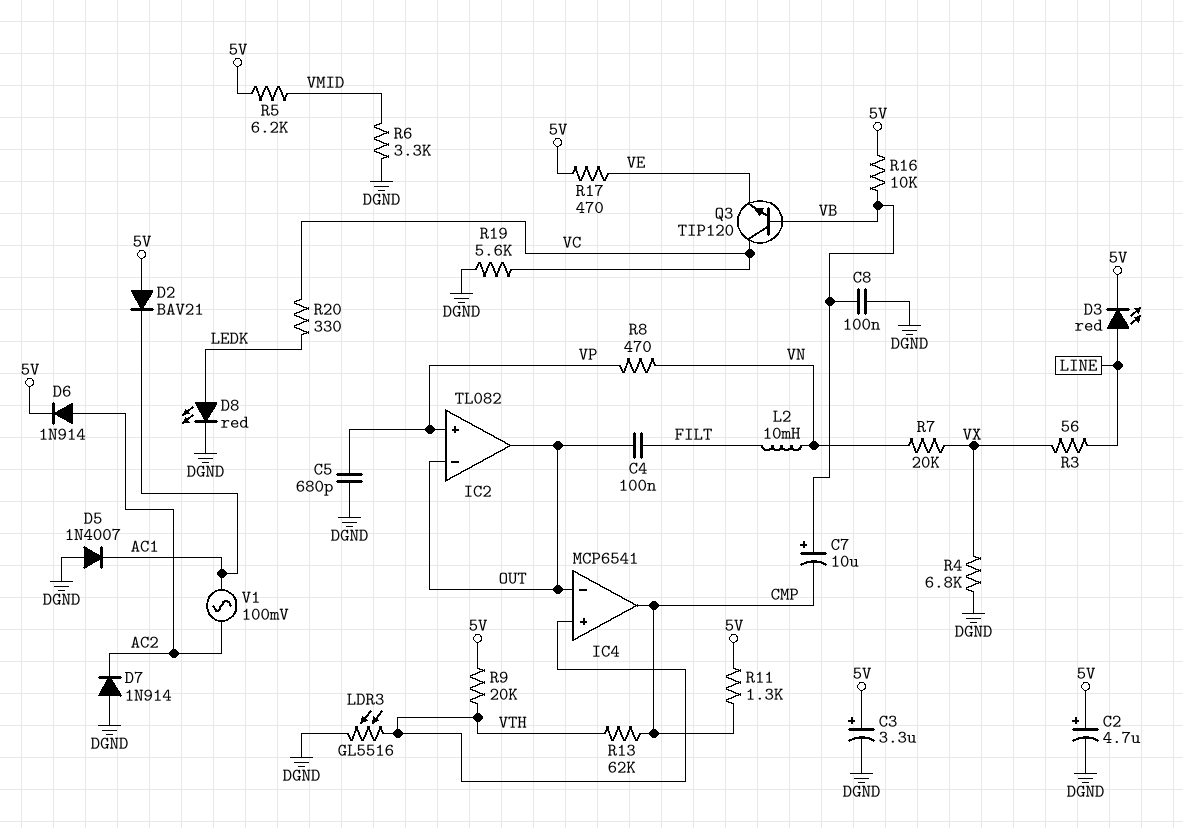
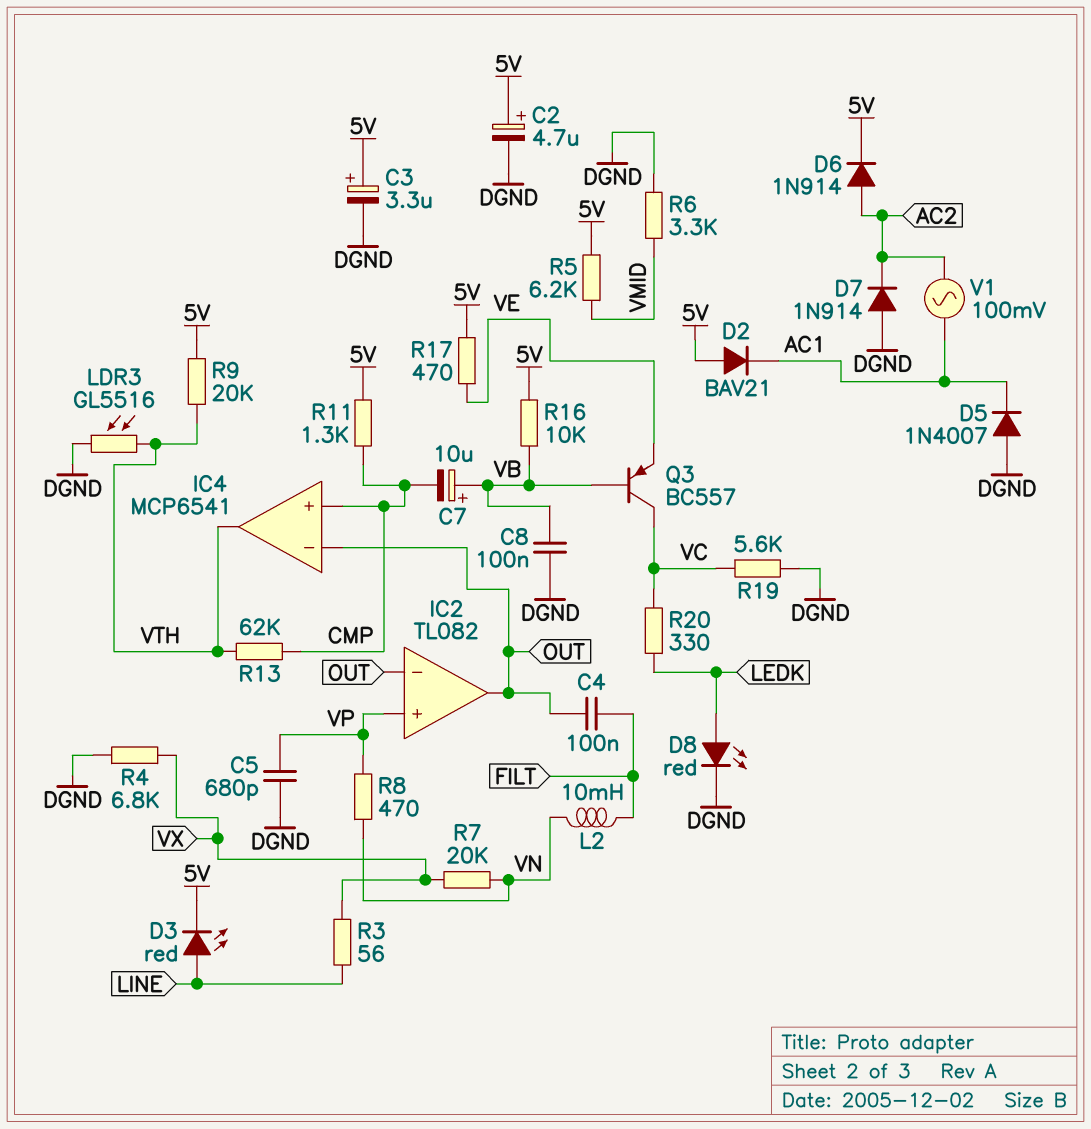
IC4 pin in+: VTH -> CMP
IC4 pin out: CMP -> VTH
Q3: NPN TIP120 (B VB, C VC, E VE) -> PNP BC557 (B VB, C VC, E VE)

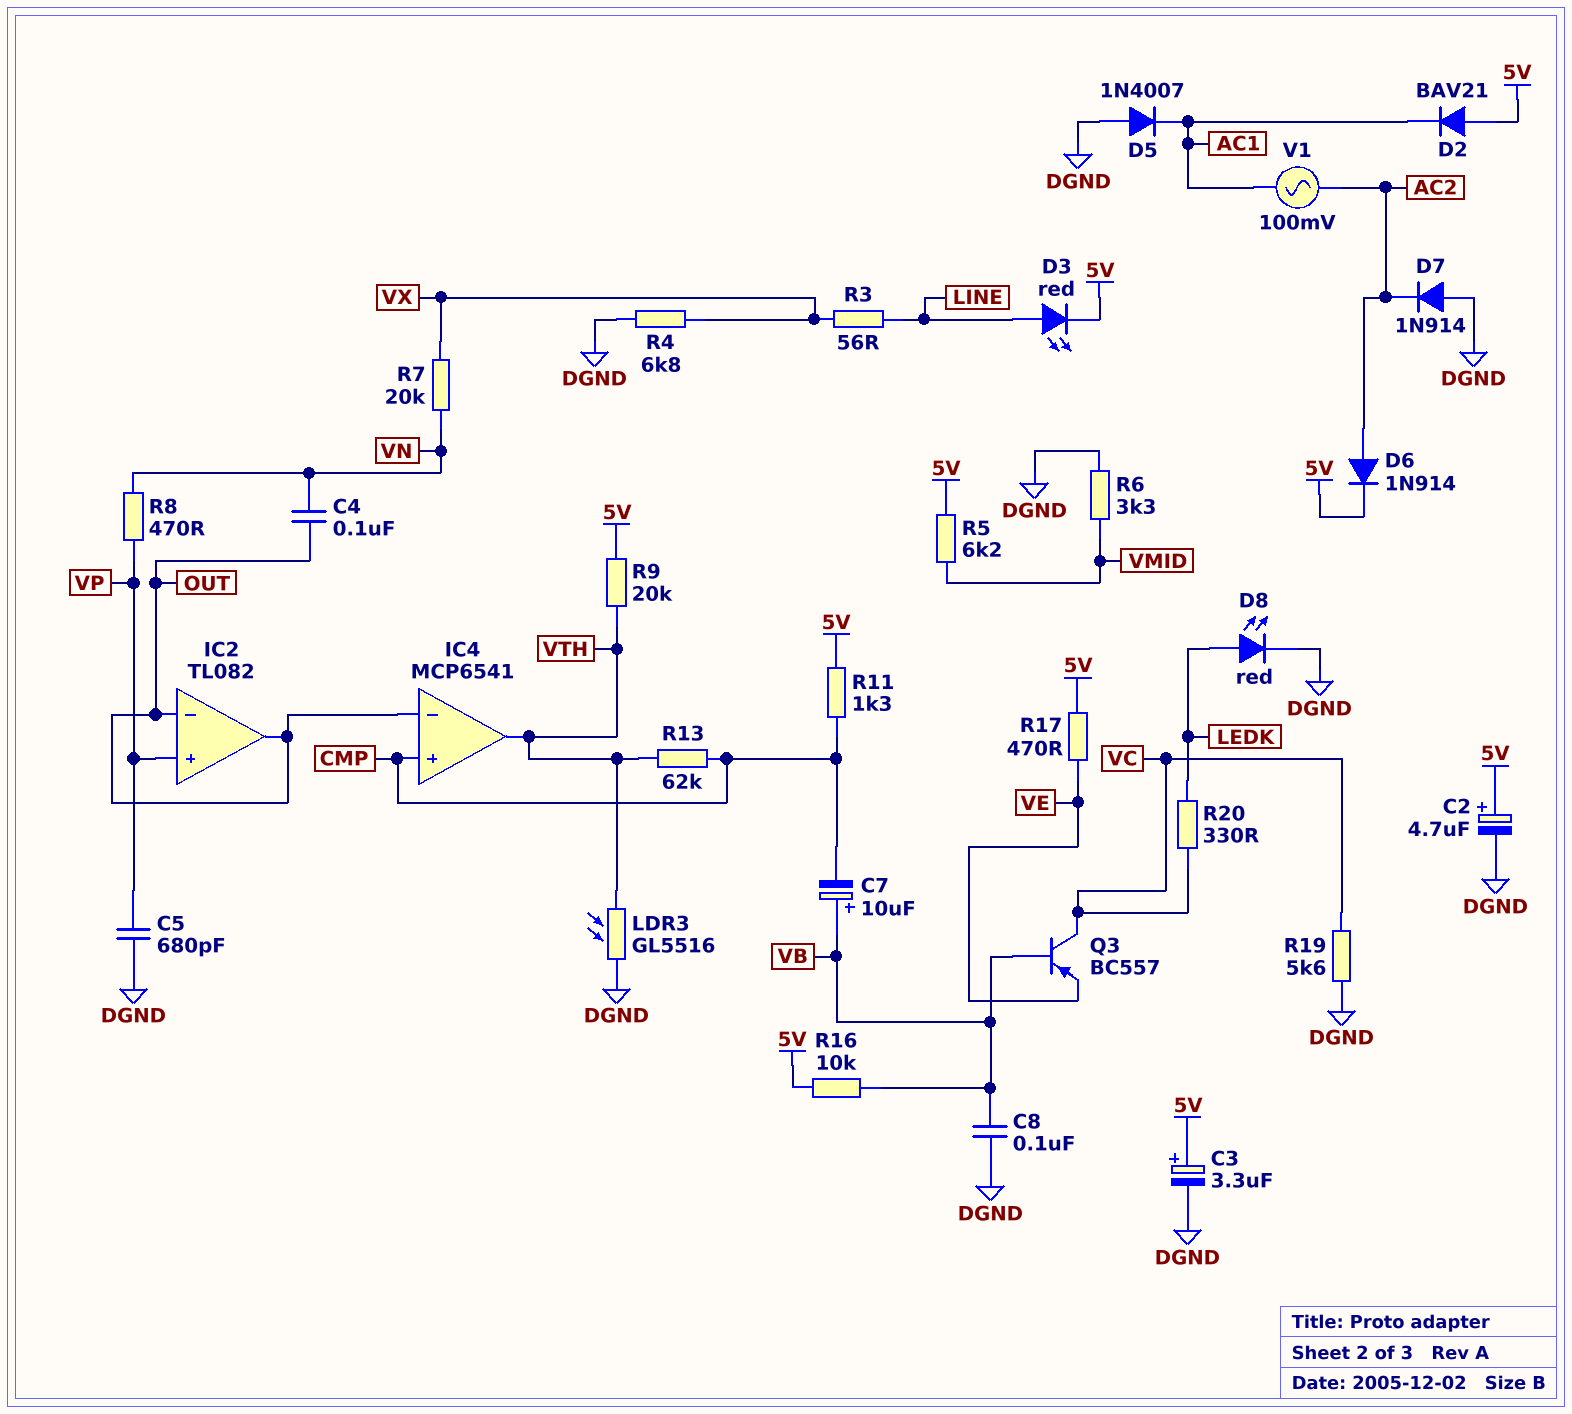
C4: 100nF (FILT, OUT) -> 100nF (OUT, VN)
L2: 10mH (FILT, VN) -> none

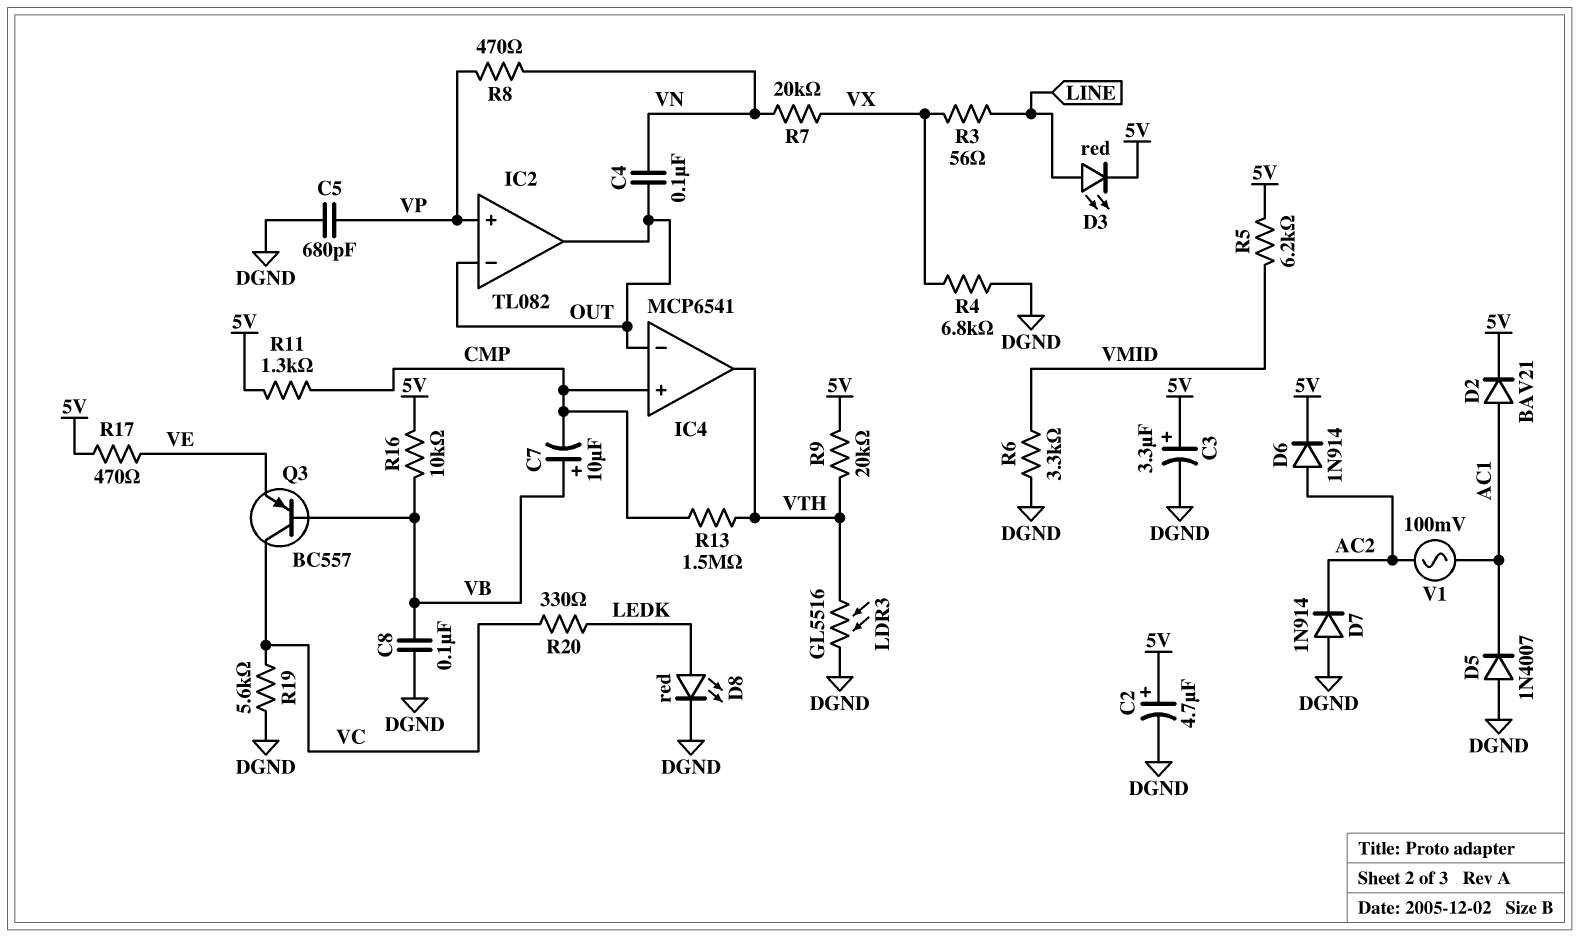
D2: diode BAV21 (A 5V, K AC1) -> diode BAV21 (A AC1, K 5V)
R13: 62k (CMP, VTH) -> 1.5M (CMP, VTH)

